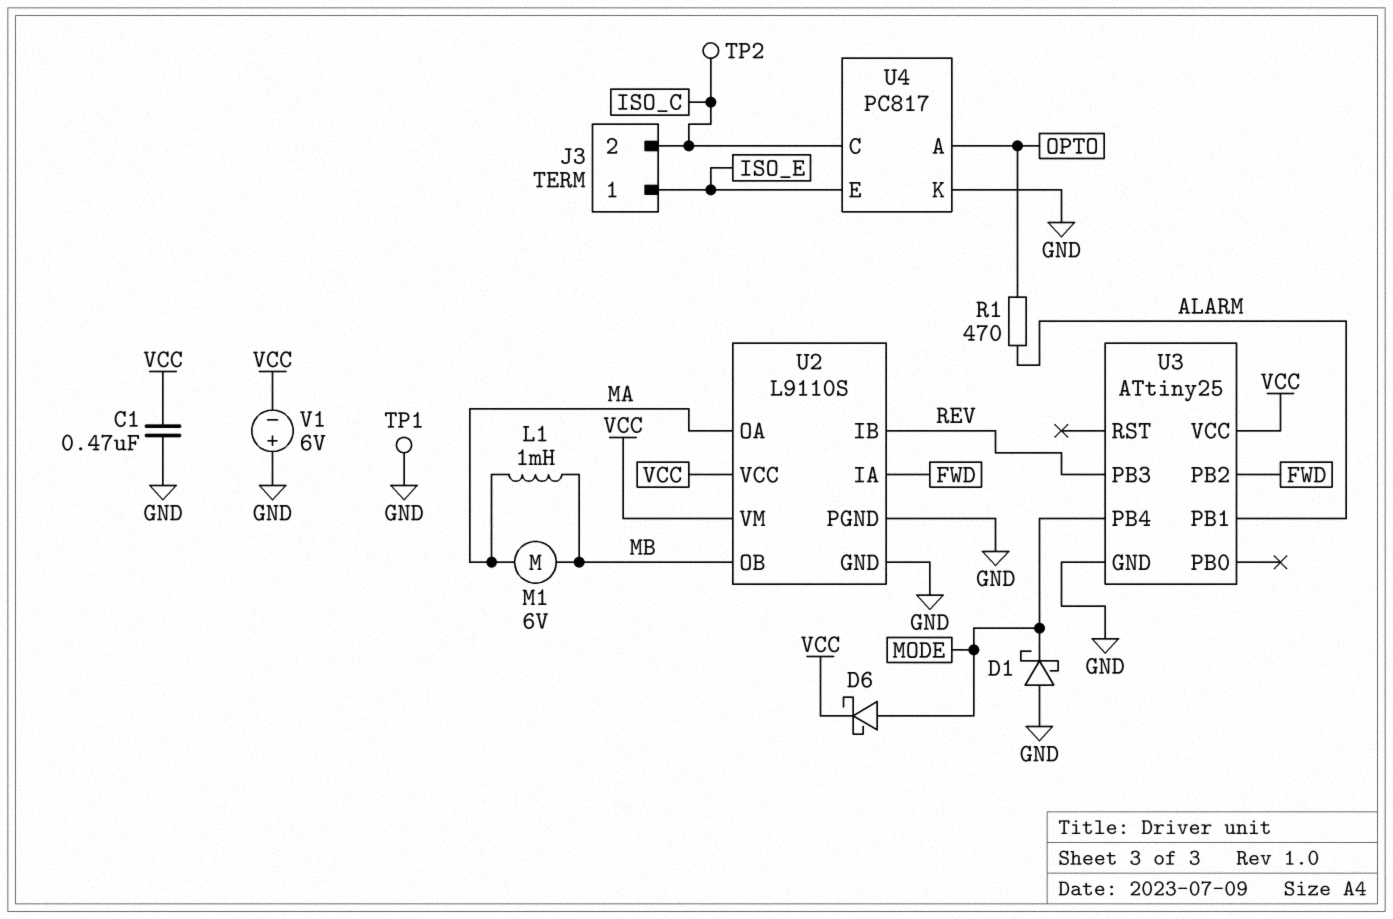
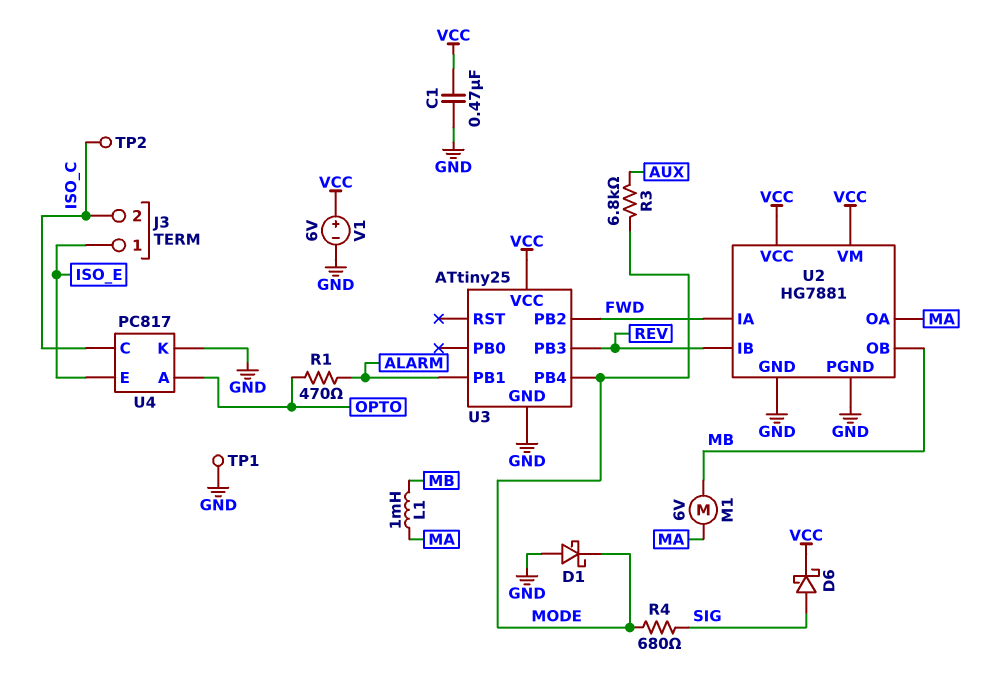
D6: schottky (A MODE, K VCC) -> schottky (A SIG, K VCC)
R3: none -> 6.8k (AUX, MODE)
R4: none -> 680 (MODE, SIG)
U2: L9110S -> HG7881
V1: 6V (plus GND, minus VCC) -> 6V (plus VCC, minus GND)

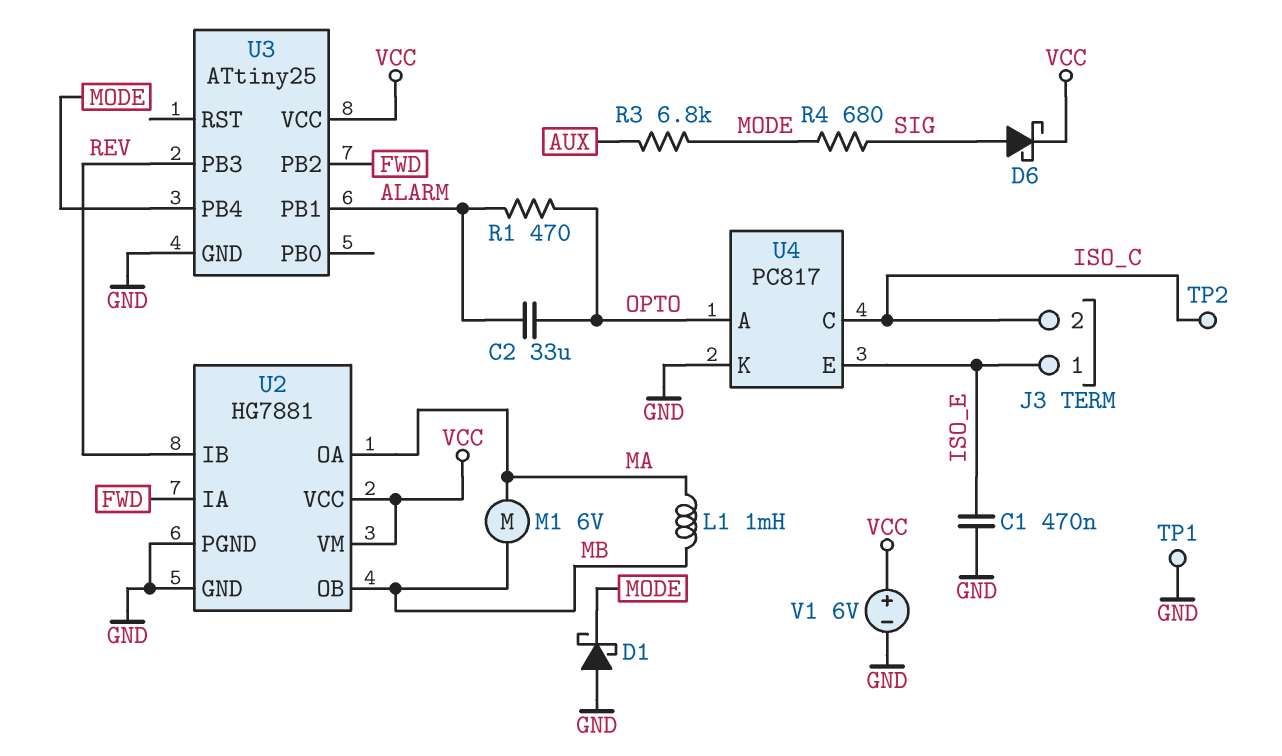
C1: 470nF (GND, VCC) -> 470nF (GND, ISO_E)
C2: none -> 33uF (ALARM, OPTO)

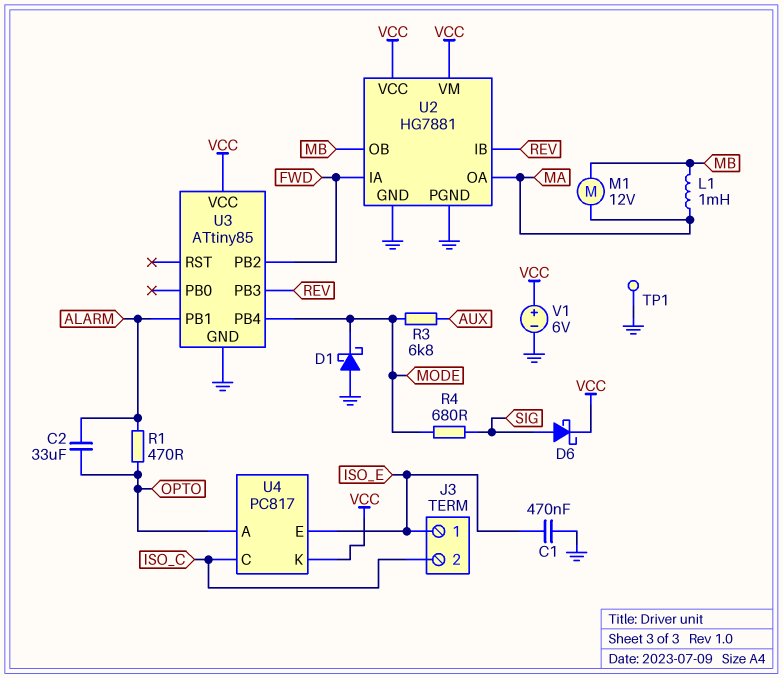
M1: motor 6V (MA, MB) -> motor 12V (MA, MB)
TP2: test point (ISO_C) -> none
U3: ATtiny25 -> ATtiny85
U4 pin K: GND -> VCC

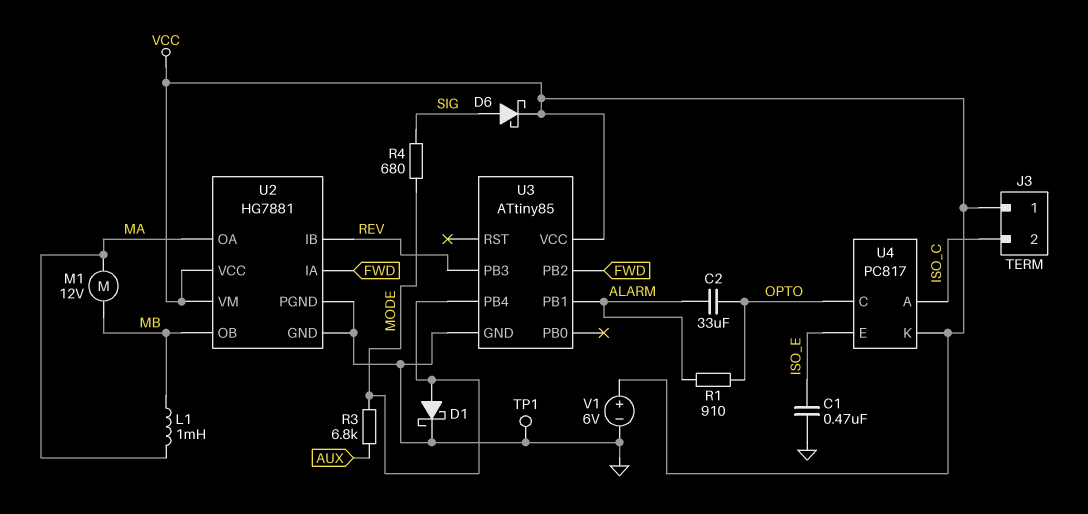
D1: schottky (A GND, K MODE) -> schottky (A MODE, K GND)
J3 pin 1: ISO_E -> VCC
R1: 470 (ALARM, OPTO) -> 910 (ALARM, OPTO)
U4 pin A: OPTO -> ISO_C
U4 pin C: ISO_C -> OPTO

